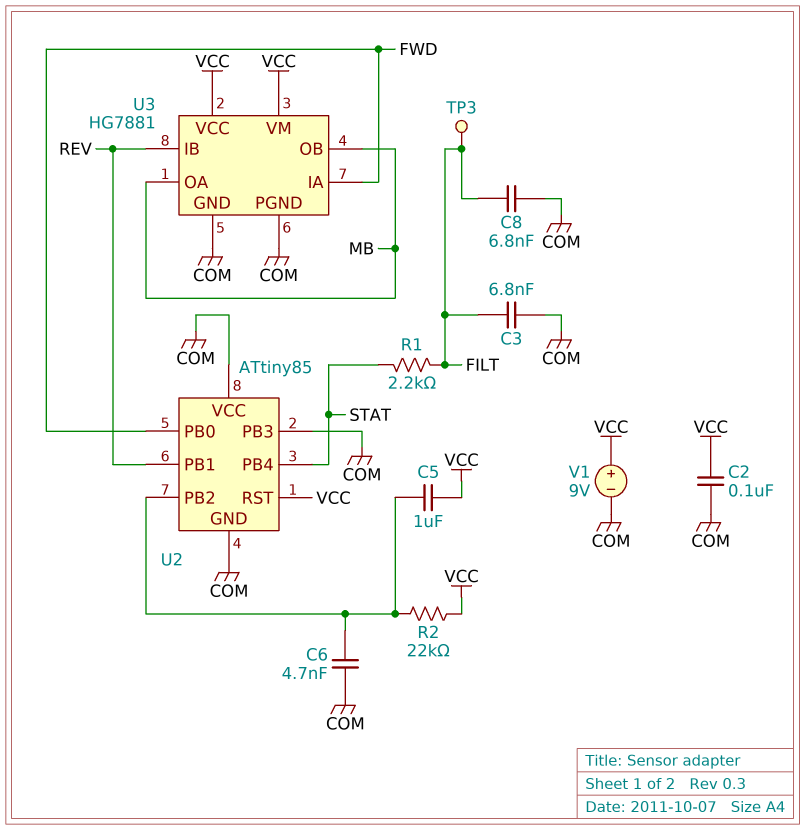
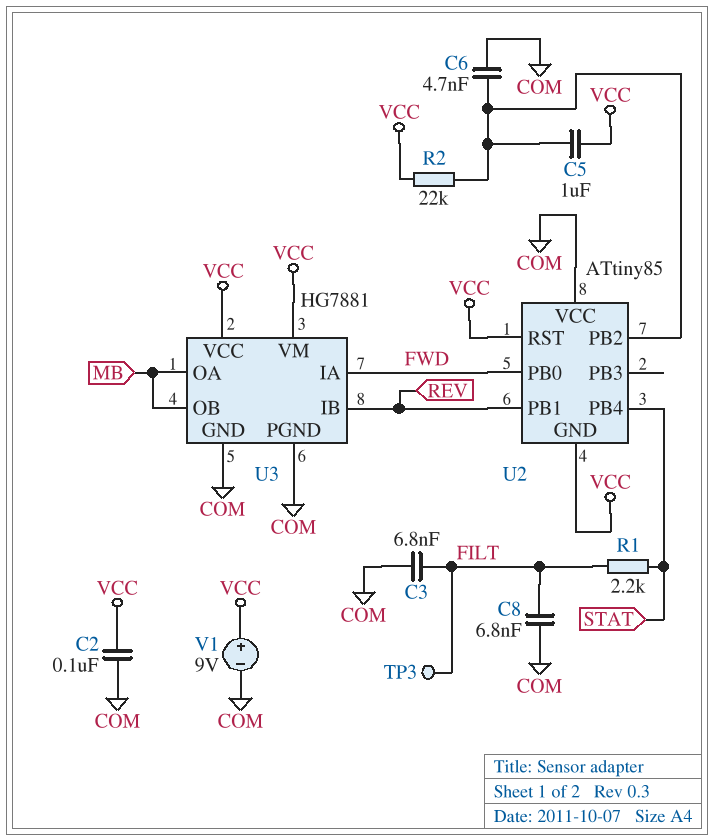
U2 pin GND: COM -> VCC
U2 pin PB3: COM -> none

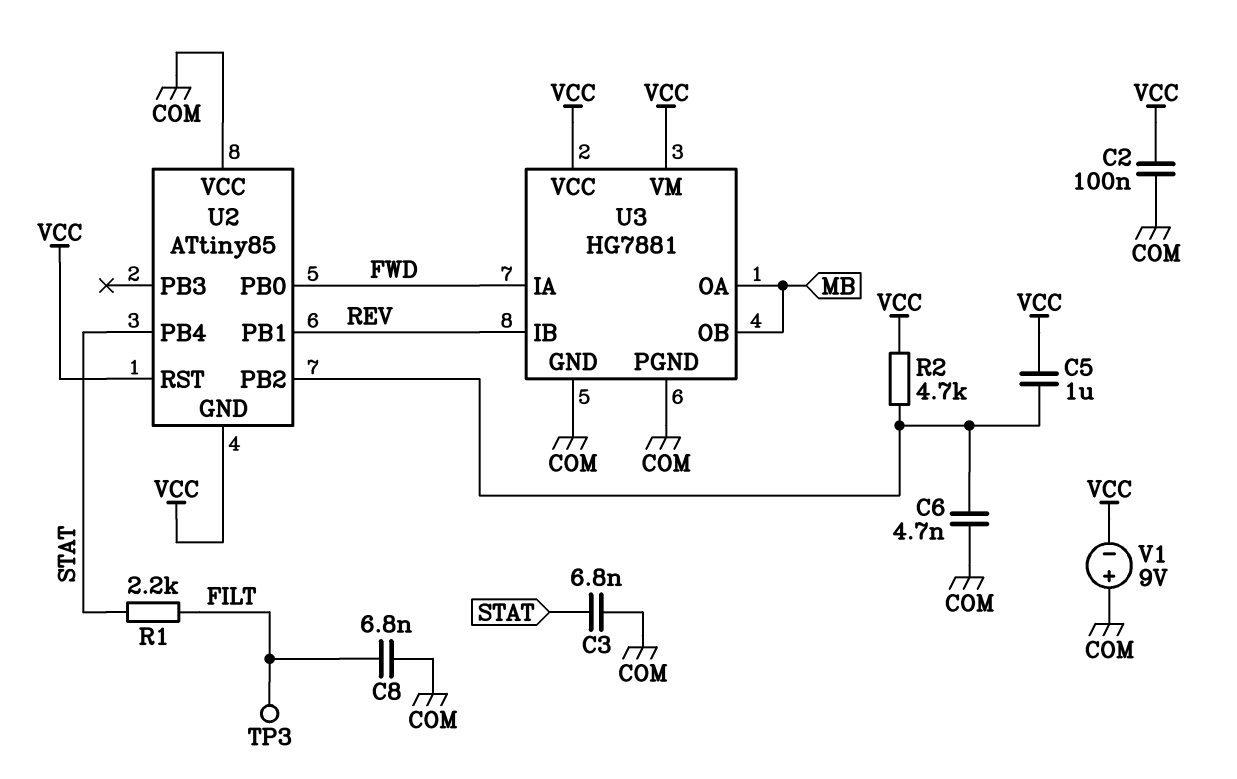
C3: 6.8nF (COM, FILT) -> 6.8nF (COM, STAT)
R2: 22k (U2/PB2, VCC) -> 4.7k (U2/PB2, VCC)
V1: 9V (plus VCC, minus COM) -> 9V (plus COM, minus VCC)

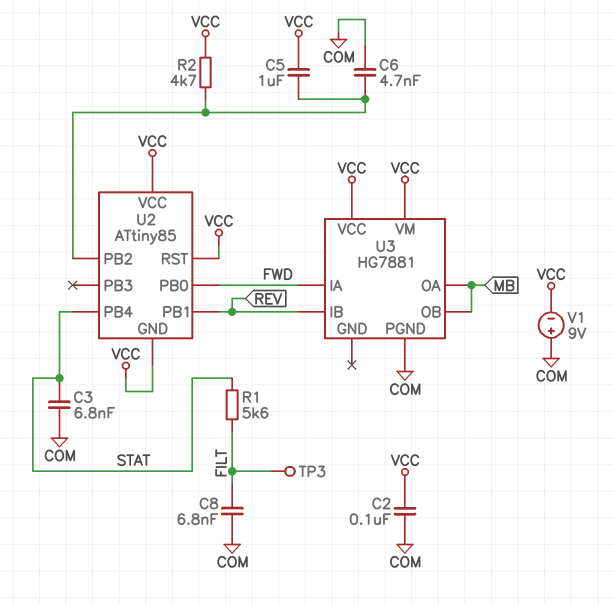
R1: 2.2k (FILT, STAT) -> 5.6k (FILT, STAT)
U2 pin VCC: COM -> VCC
U3 pin GND: COM -> none

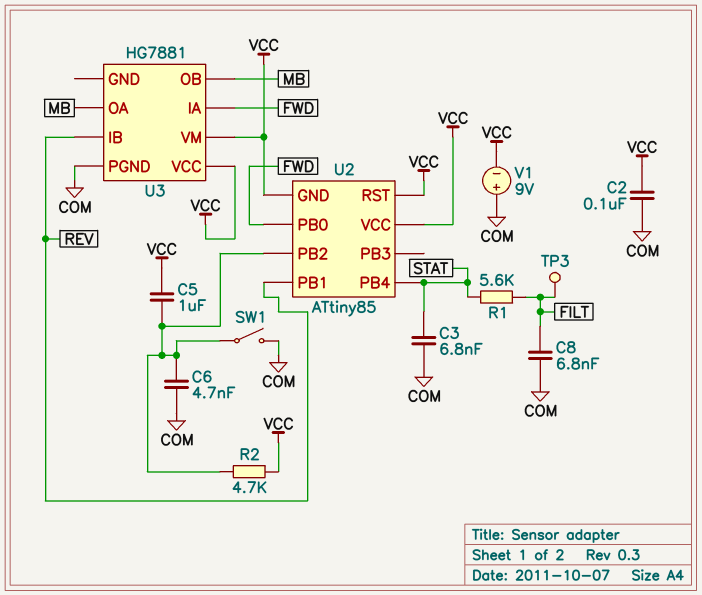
SW1: none -> switch (COM, U2/PB2)

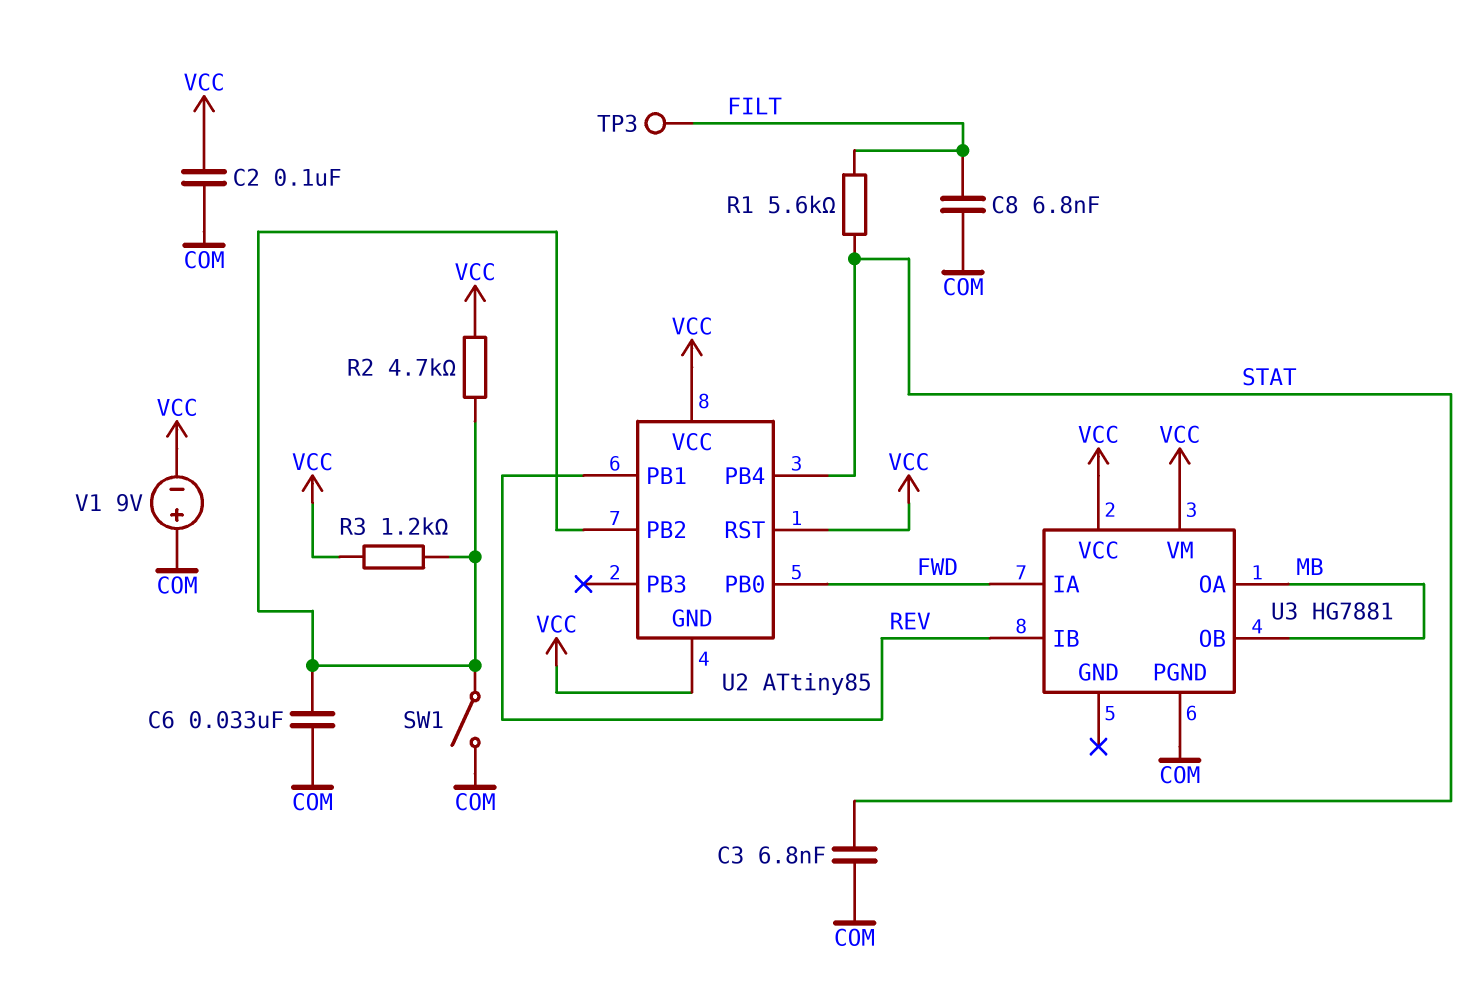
C5: 1uF (U2/PB2, VCC) -> none
C6: 4.7nF (COM, U2/PB2) -> 33nF (COM, U2/PB2)
R3: none -> 1.2k (U2/PB2, VCC)

